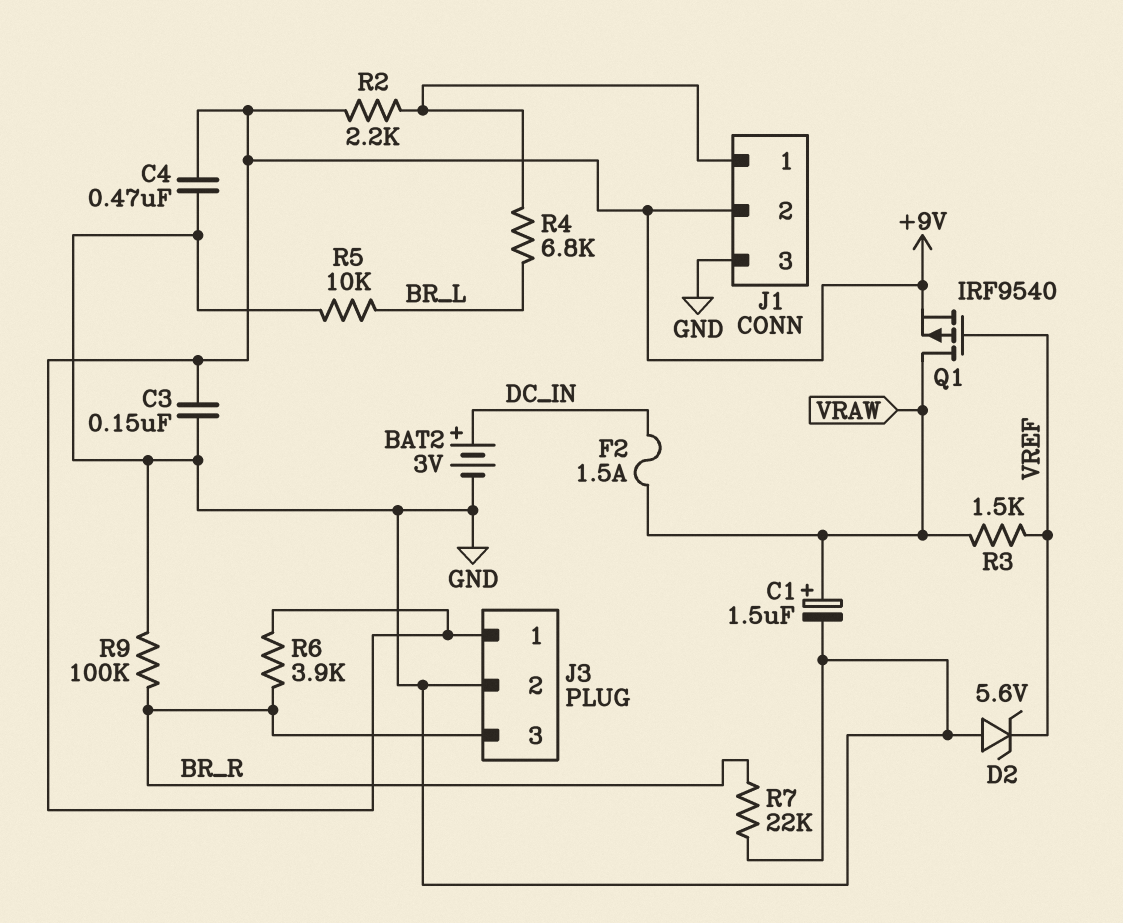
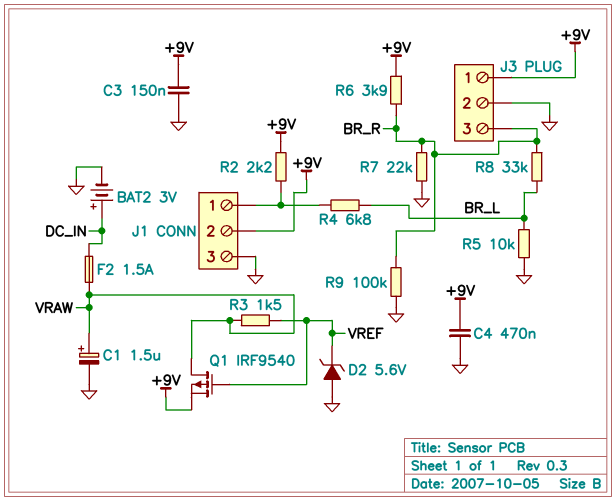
R8: none -> 33k (BR_L, BR_R)

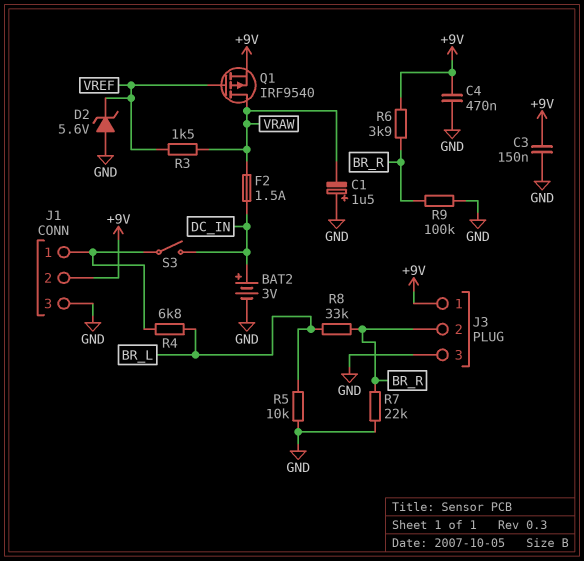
C1: 1.5uF (plus VRAW, minus GND) -> 1.5uF (plus GND, minus VRAW)
J3 pin 2: GND -> BR_R
J3 pin 3: BR_R -> GND
R2: 2.2k (+9V, J1/1) -> none
S3: none -> switch (DC_IN, J1/1)

